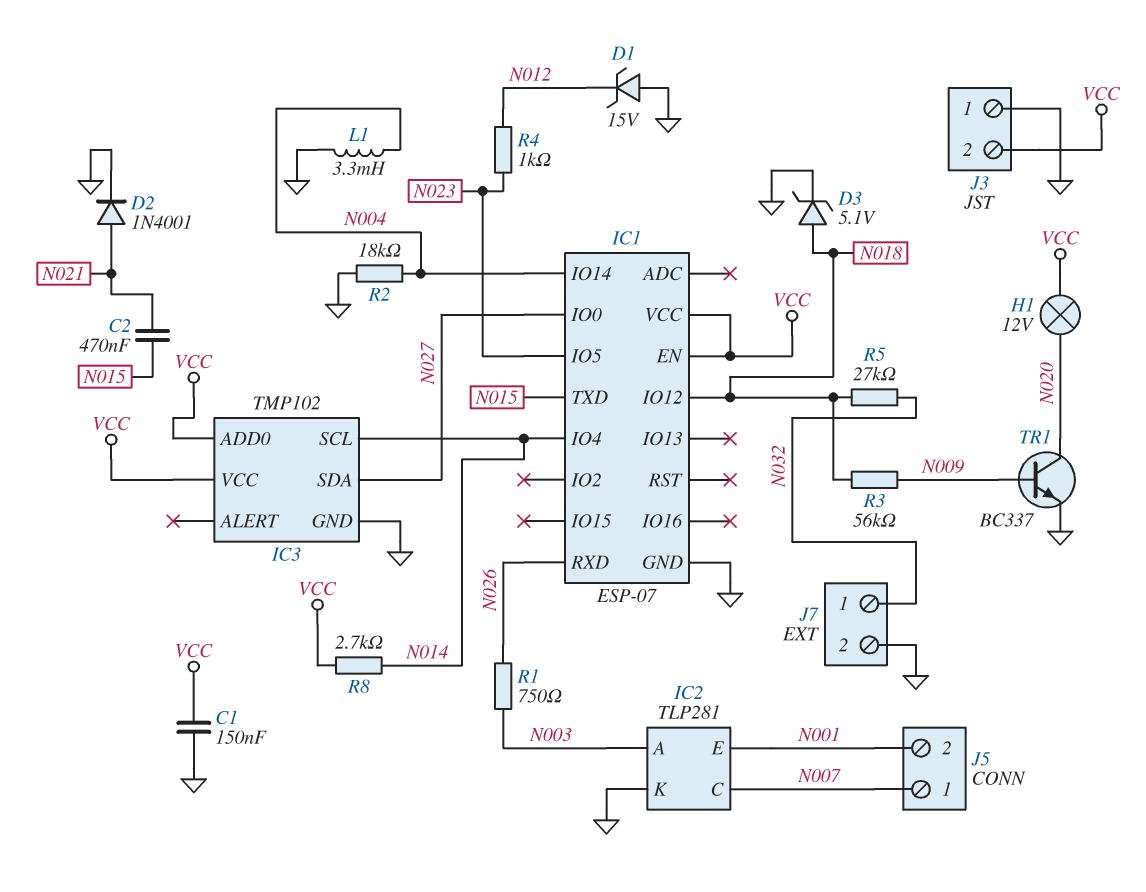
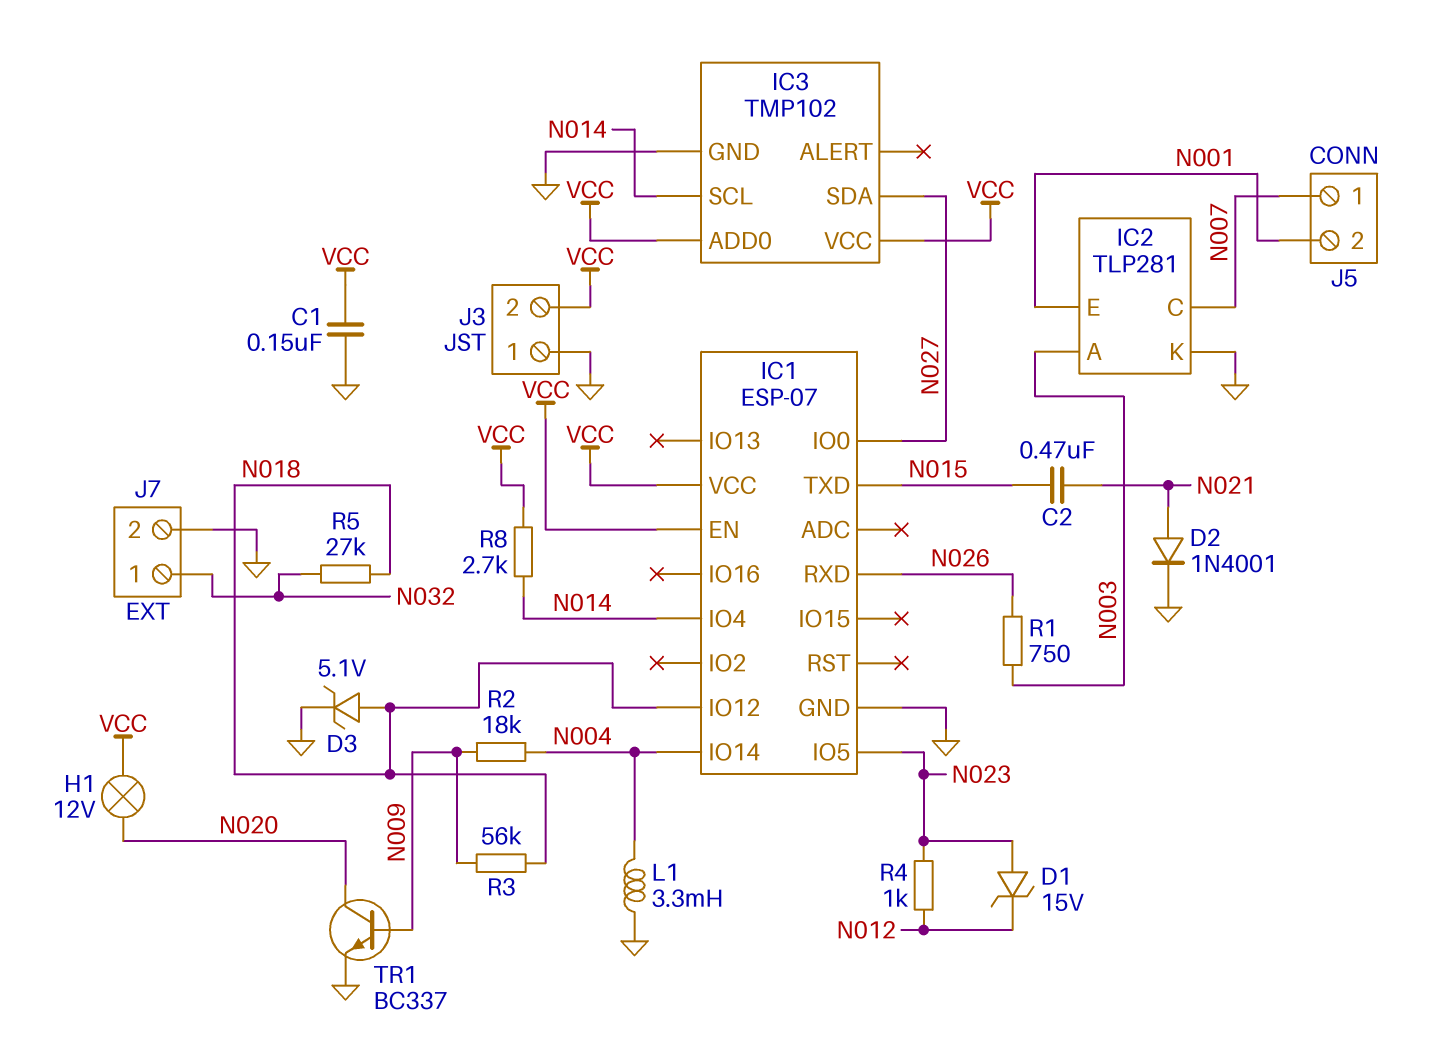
D1: zener 15V (A GND, K N012) -> zener 15V (A N023, K N012)
R2: 18k (GND, N004) -> 18k (N004, N009)

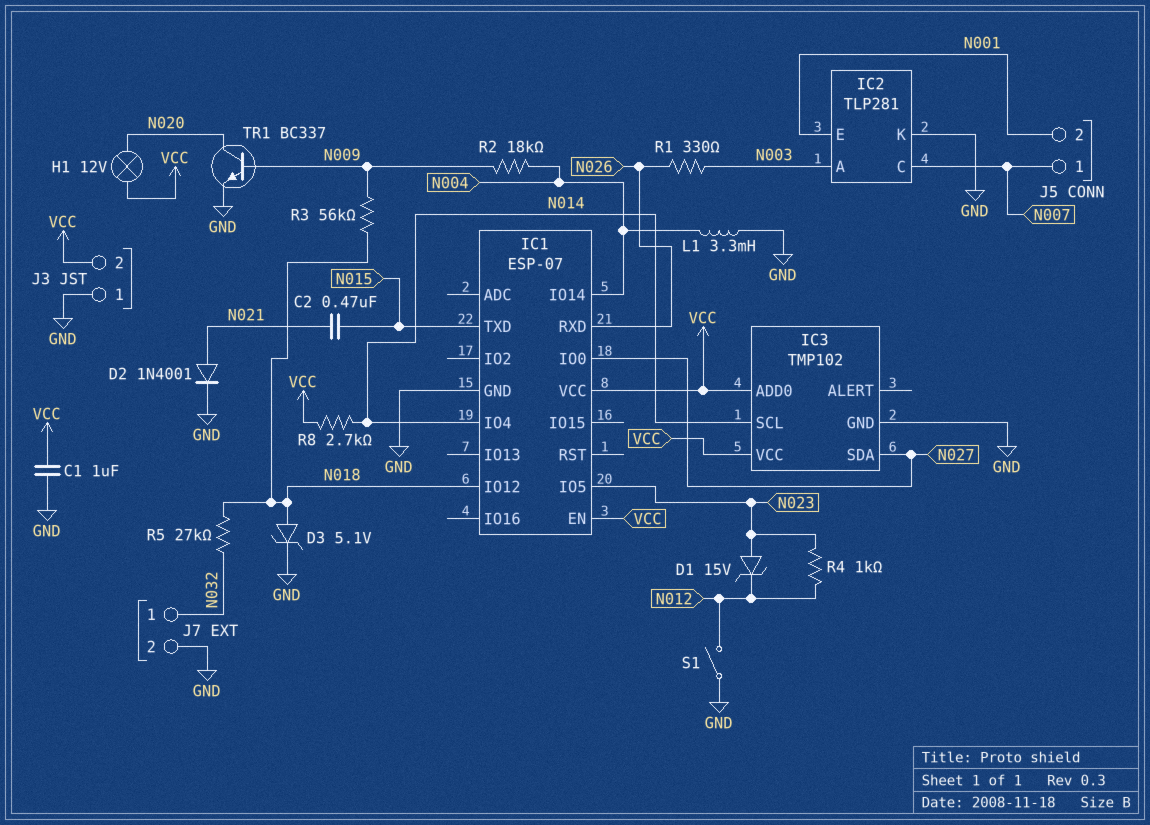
C1: 150nF (GND, VCC) -> 1uF (GND, VCC)
R1: 750 (N003, N026) -> 330 (N003, N026)
S1: none -> switch (GND, N012)

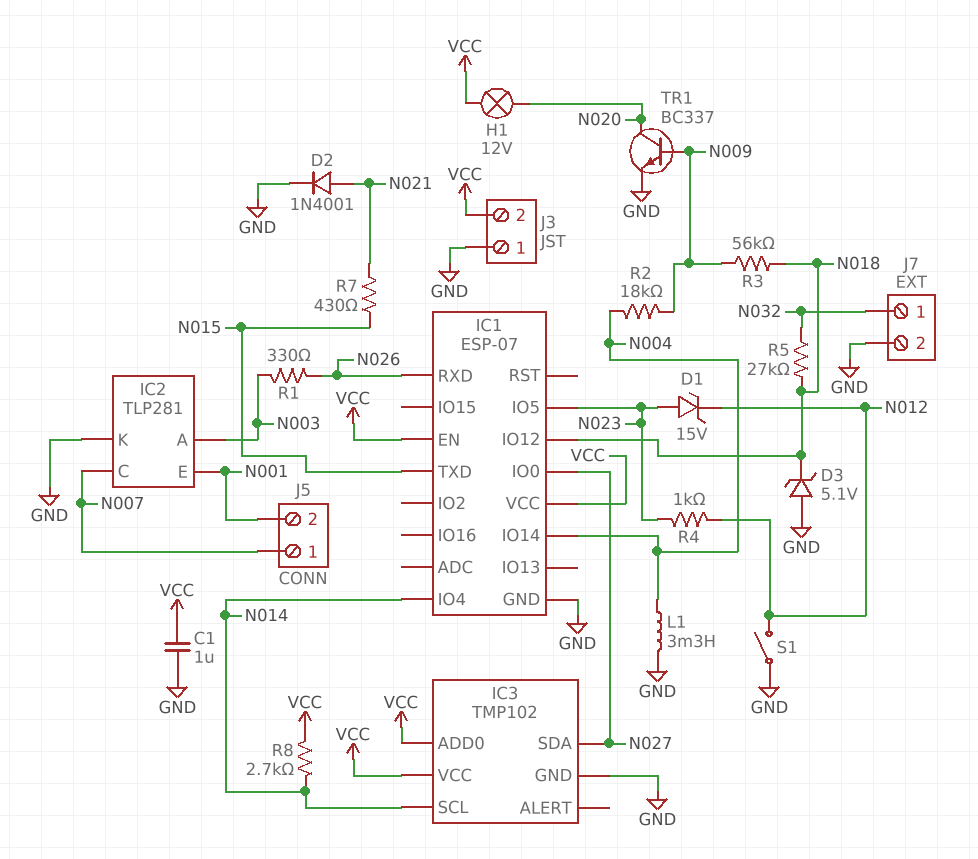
C2: 470nF (N015, N021) -> none
D3: zener 5.1V (A N018, K GND) -> zener 5.1V (A GND, K N018)
R7: none -> 430 (N015, N021)

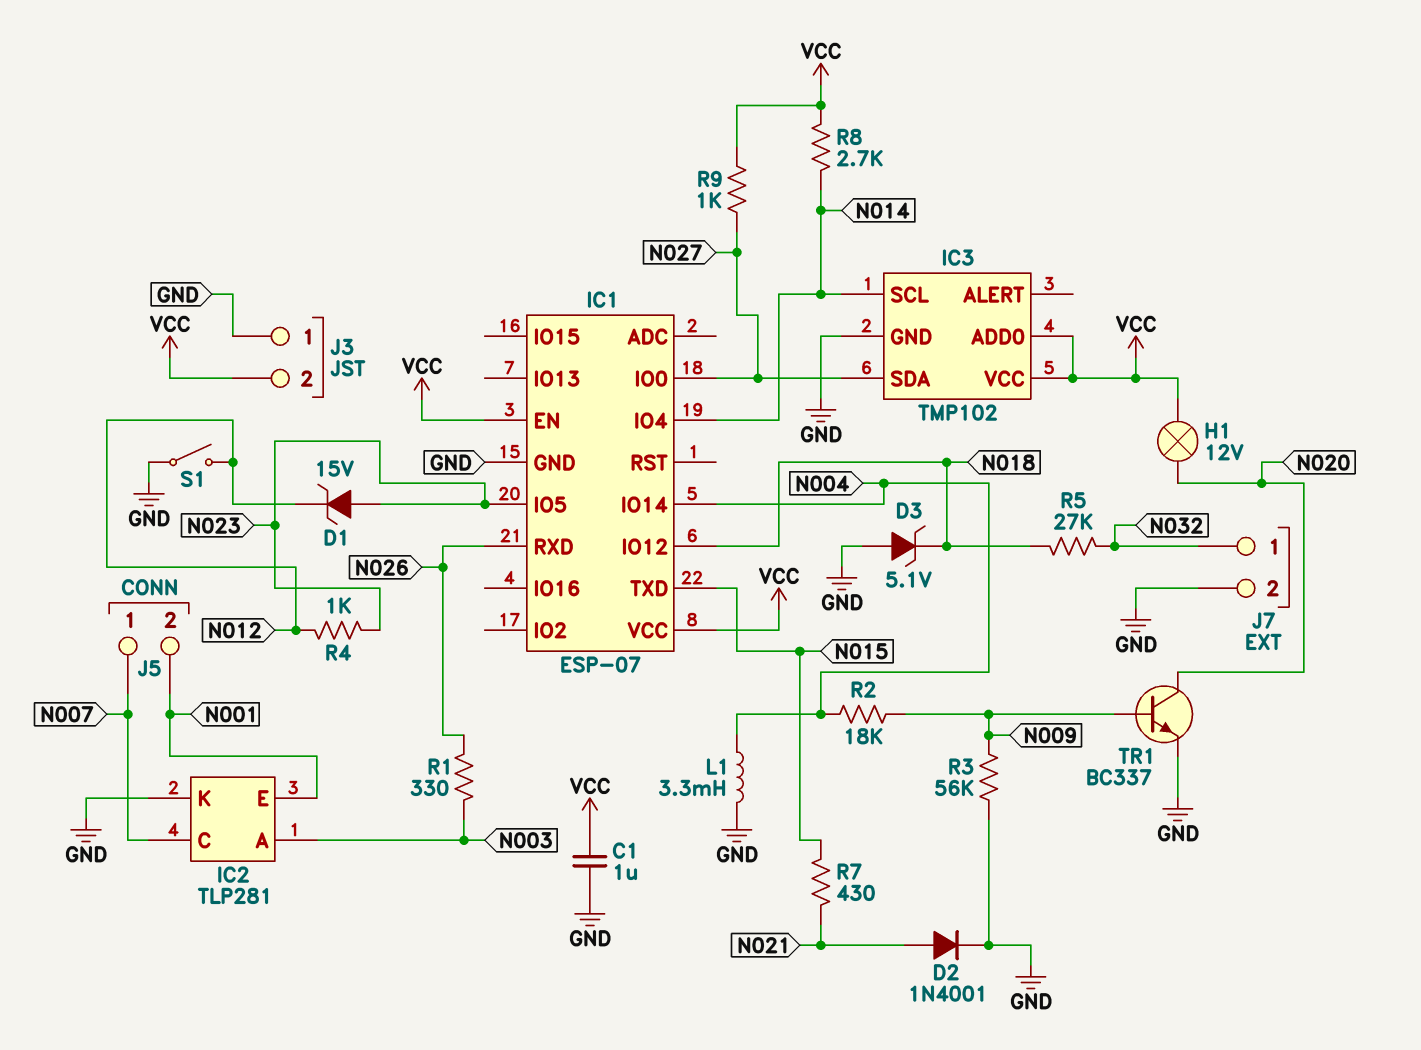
R3: 56k (N009, N018) -> 56k (GND, N009)
R9: none -> 1k (N027, VCC)

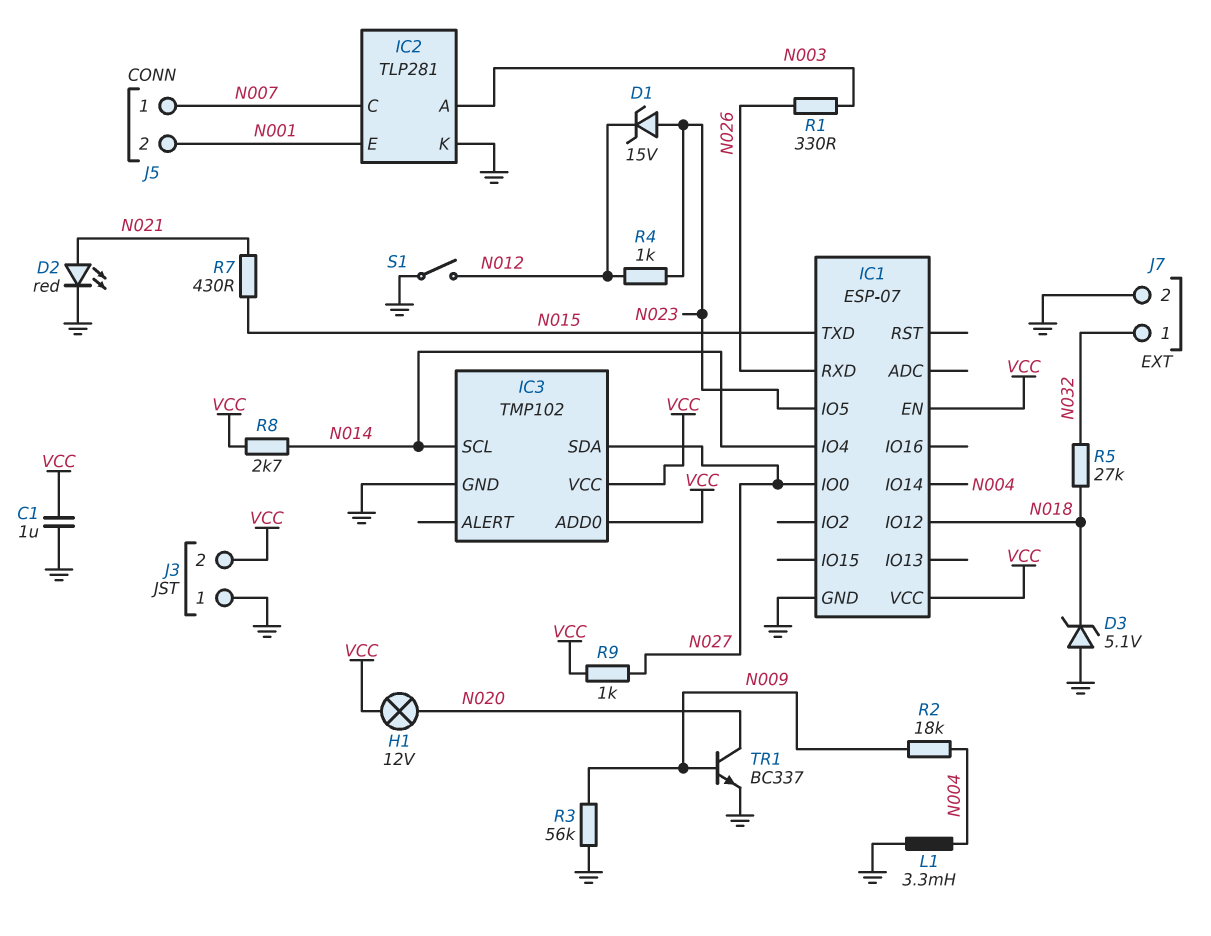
D2: diode 1N4001 (A N021, K GND) -> LED red (A N021, K GND)

